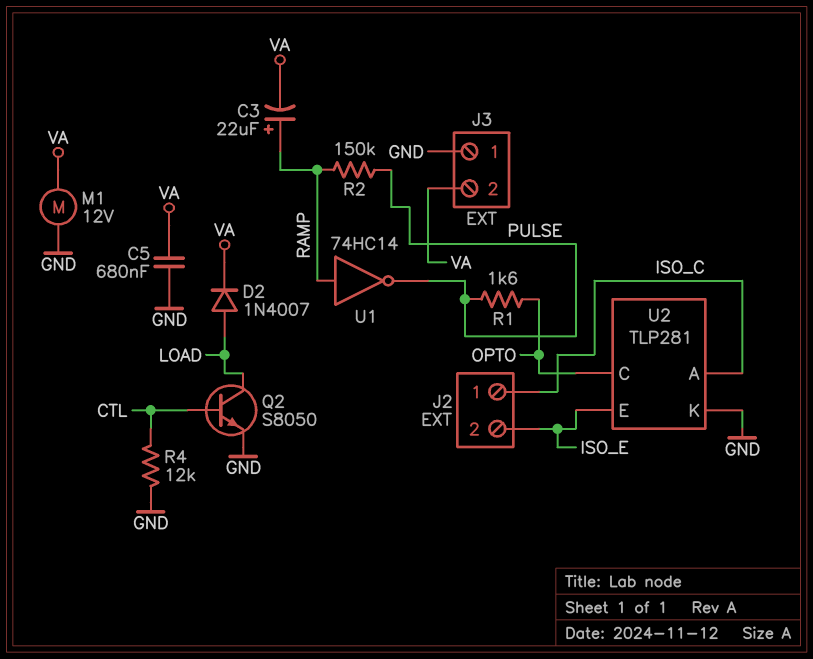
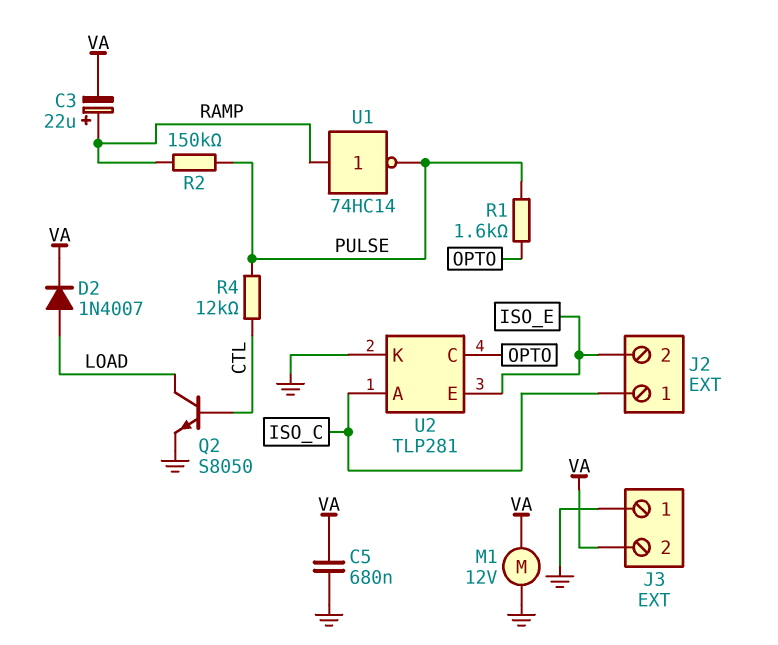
R4: 12k (CTL, GND) -> 12k (CTL, PULSE)

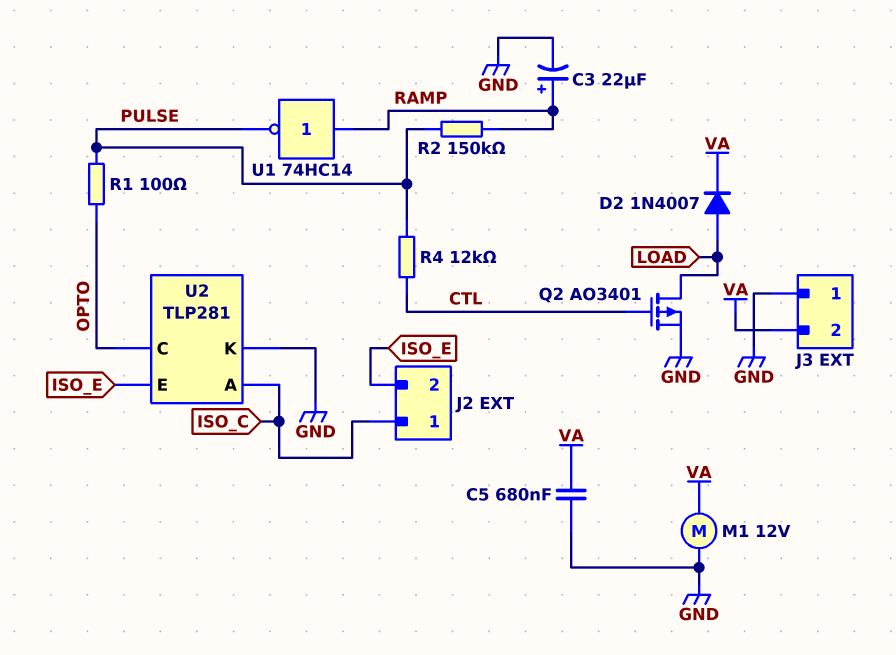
C3: 22uF (plus RAMP, minus VA) -> 22uF (plus RAMP, minus GND)
Q2: NPN S8050 (B CTL, C LOAD, E GND) -> PMOS AO3401 (G CTL, D LOAD, S GND)
R1: 1.6k (OPTO, PULSE) -> 100 (OPTO, PULSE)

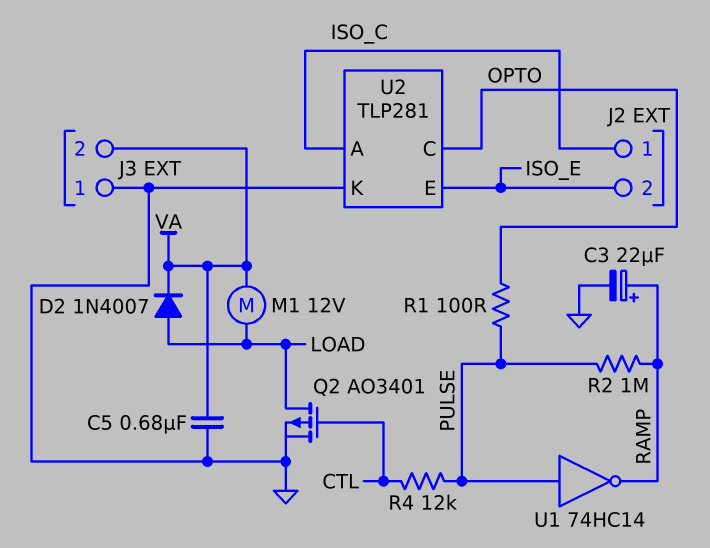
M1: motor 12V (GND, VA) -> motor 12V (LOAD, VA)
R2: 150k (PULSE, RAMP) -> 1M (PULSE, RAMP)
U1: NOT 74HC14 (in RAMP, out PULSE) -> NOT 74HC14 (in PULSE, out RAMP)

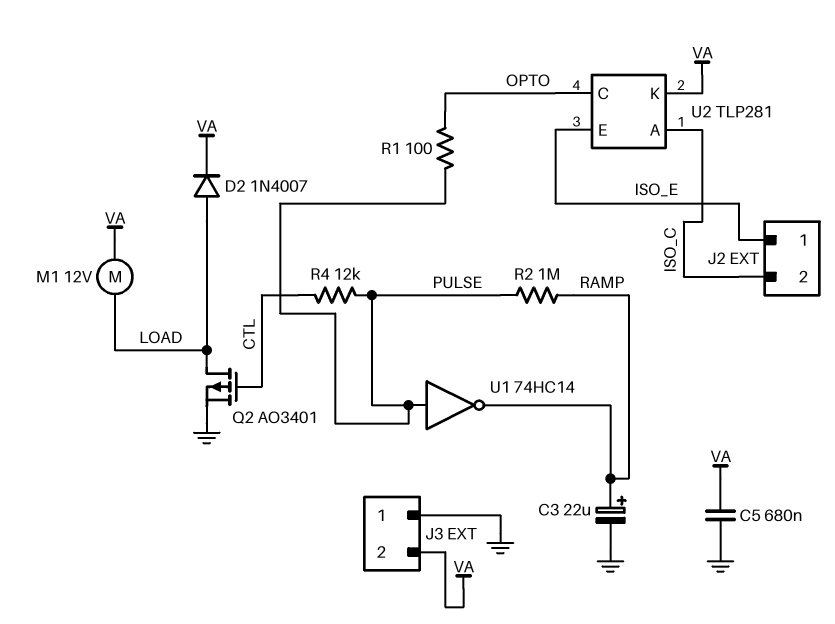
J2 pin 1: ISO_C -> ISO_E
J2 pin 2: ISO_E -> ISO_C
U2 pin K: GND -> VA

